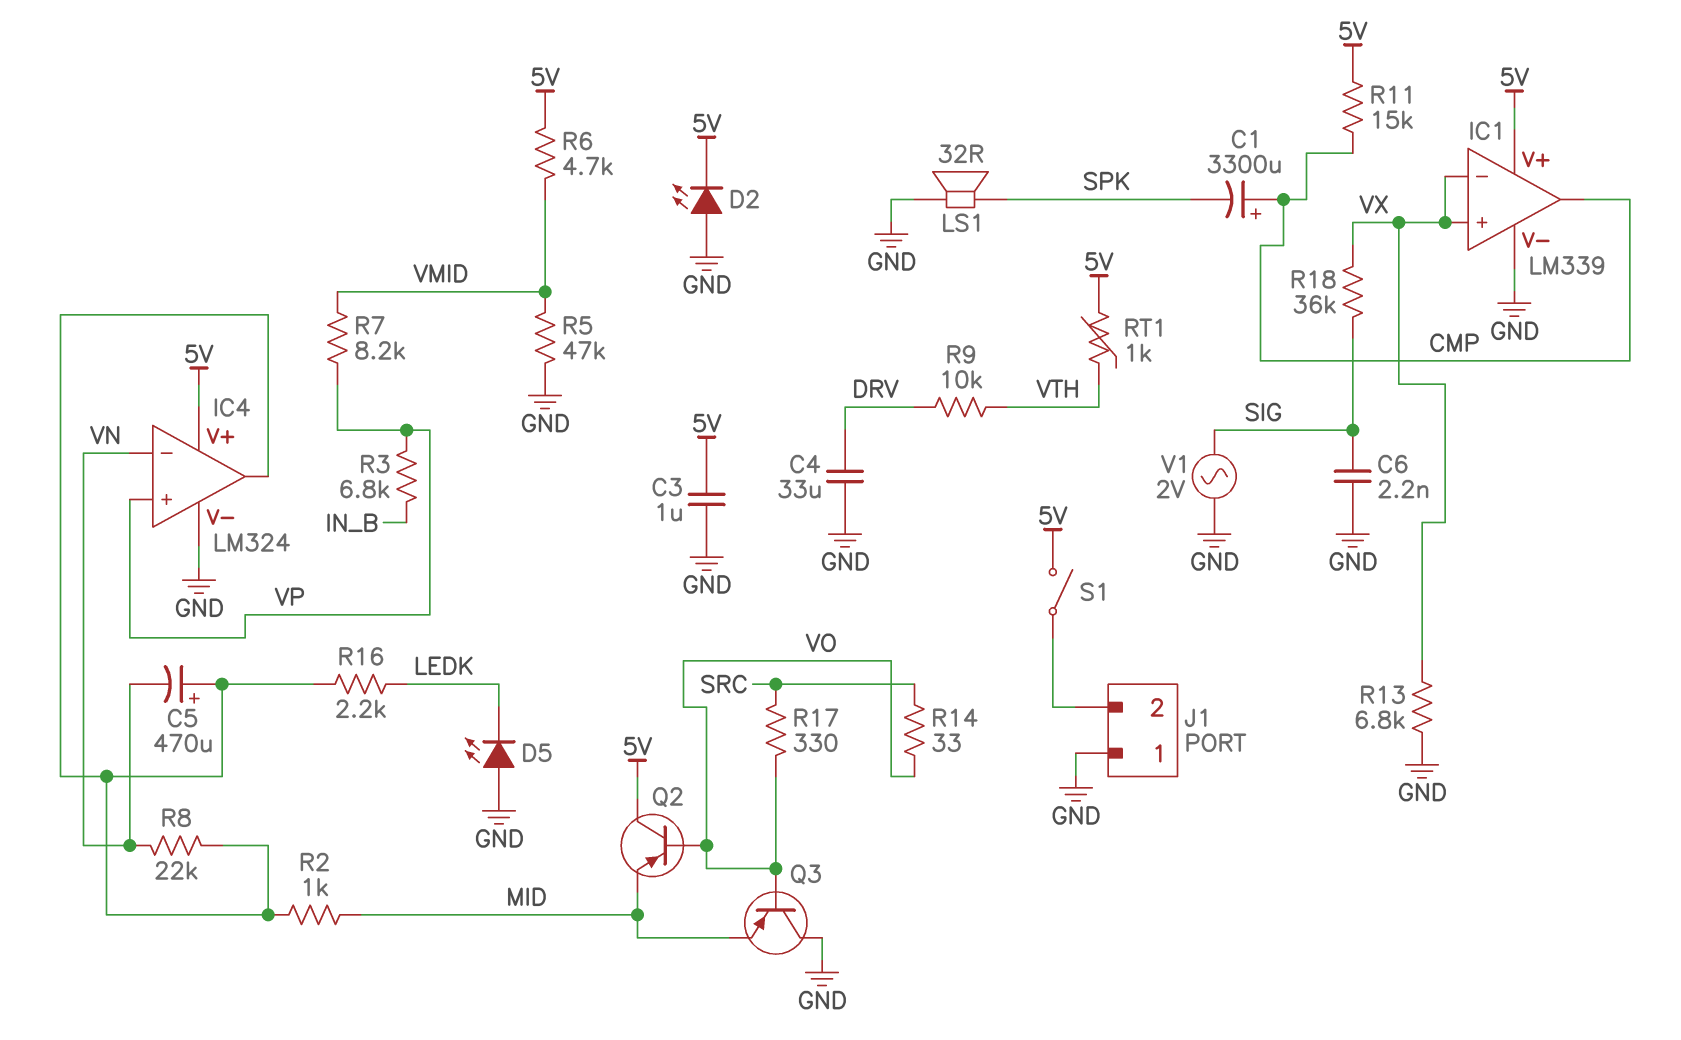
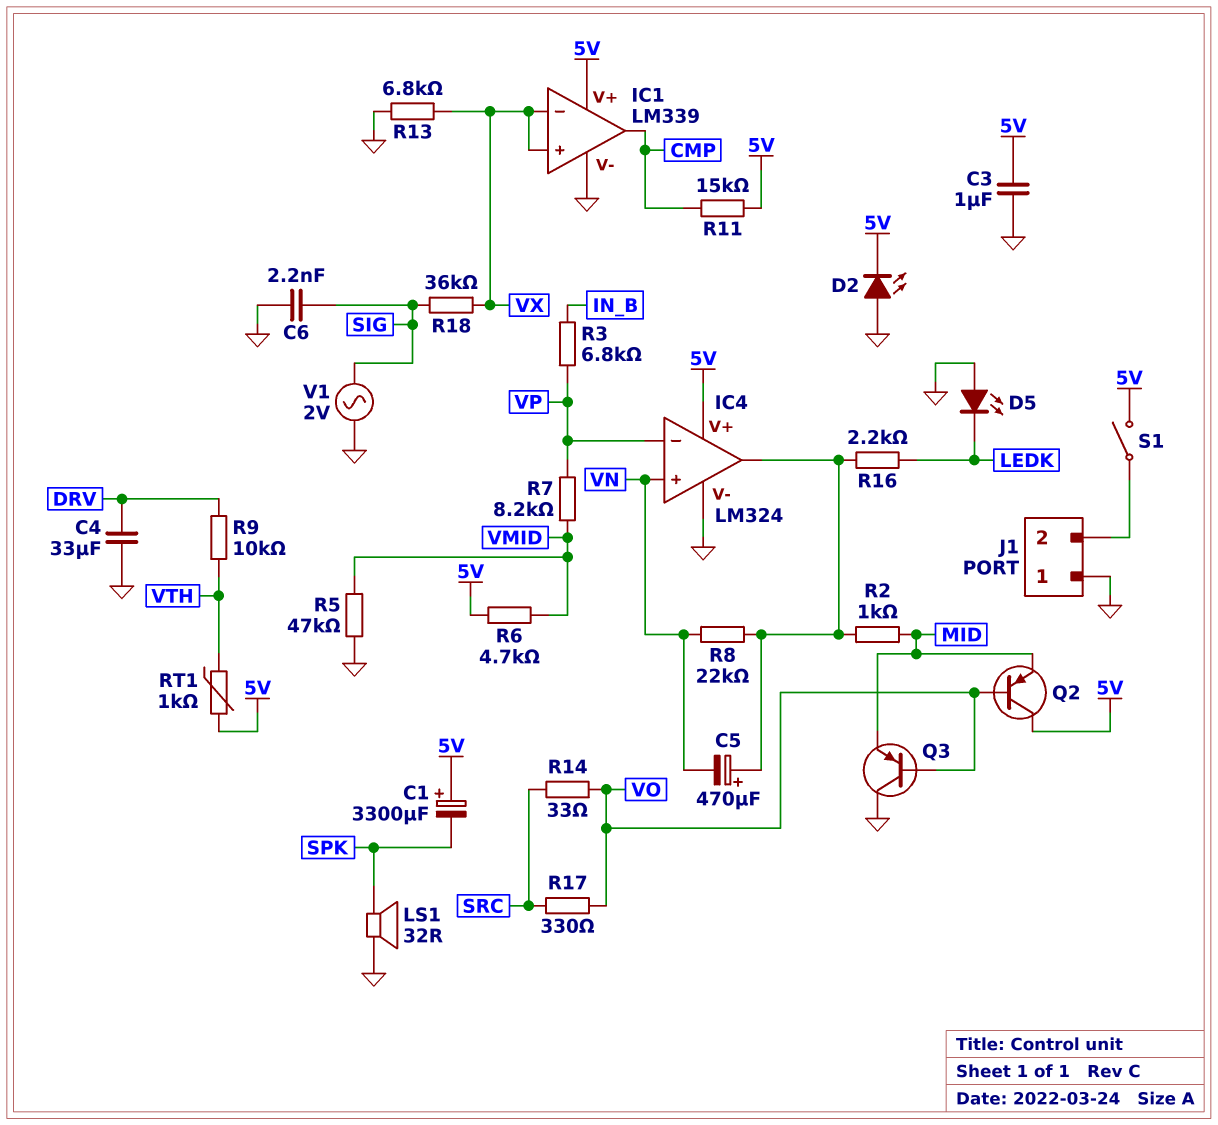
C1: 3300uF (plus CMP, minus SPK) -> 3300uF (plus 5V, minus SPK)
IC4 pin in+: VP -> VN
IC4 pin in-: VN -> VP

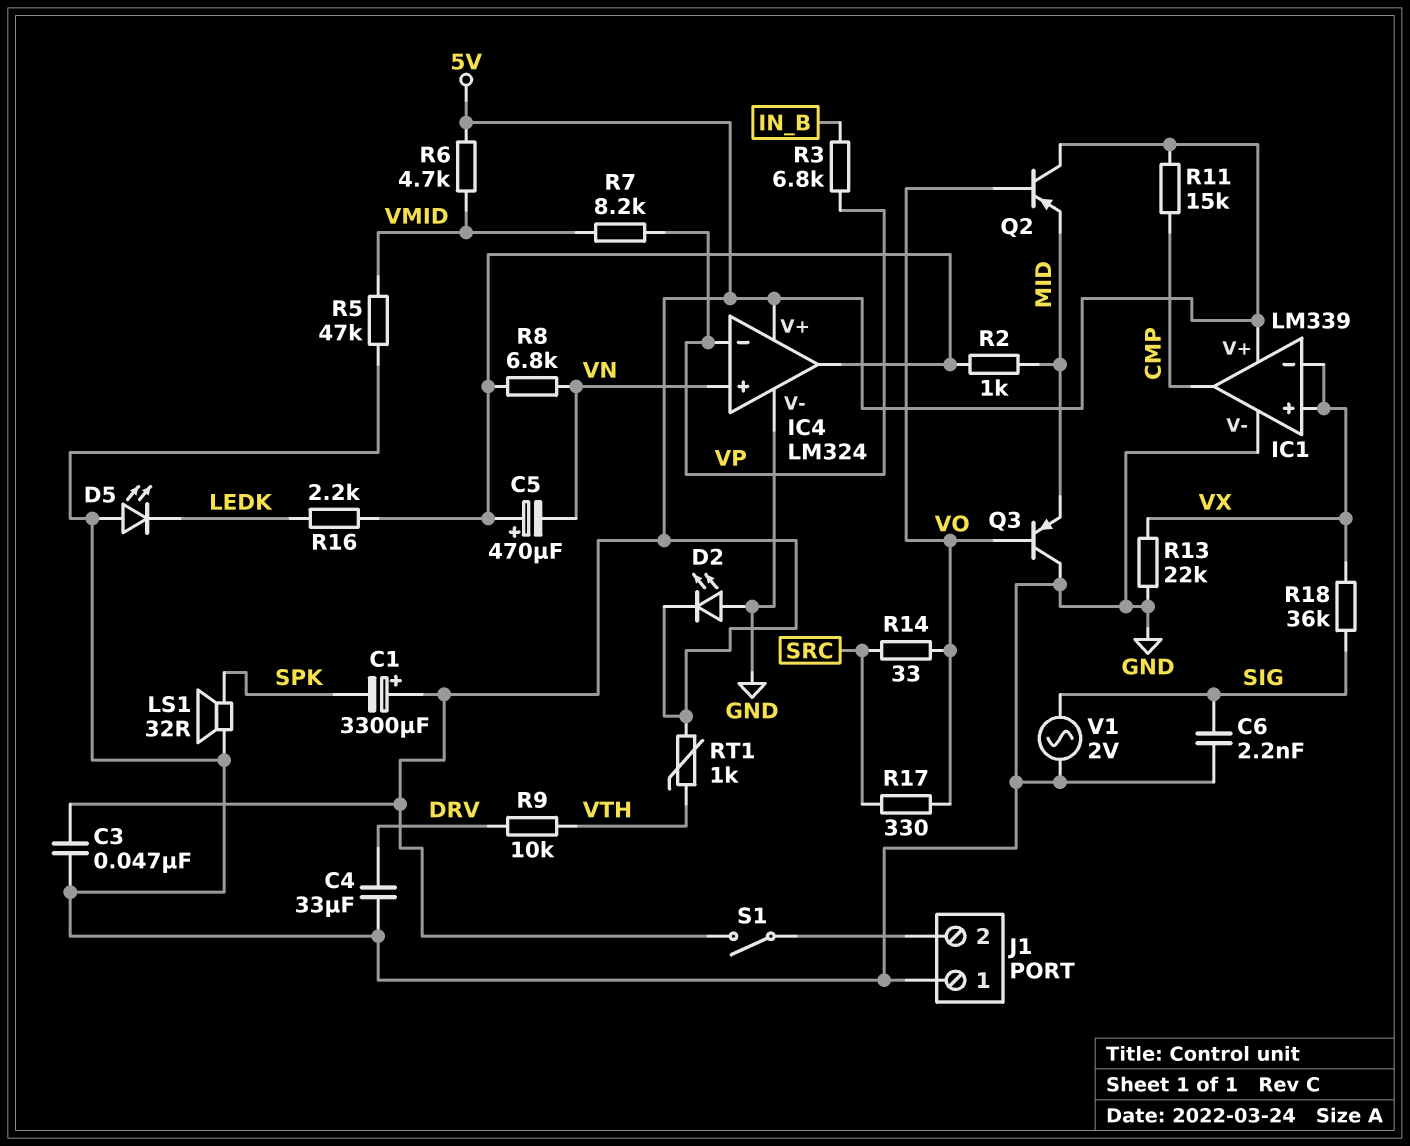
C3: 1uF (5V, GND) -> 47nF (5V, GND)
R8: 22k (IC4/out, VN) -> 6.8k (IC4/out, VN)
R13: 6.8k (GND, VX) -> 22k (GND, VX)

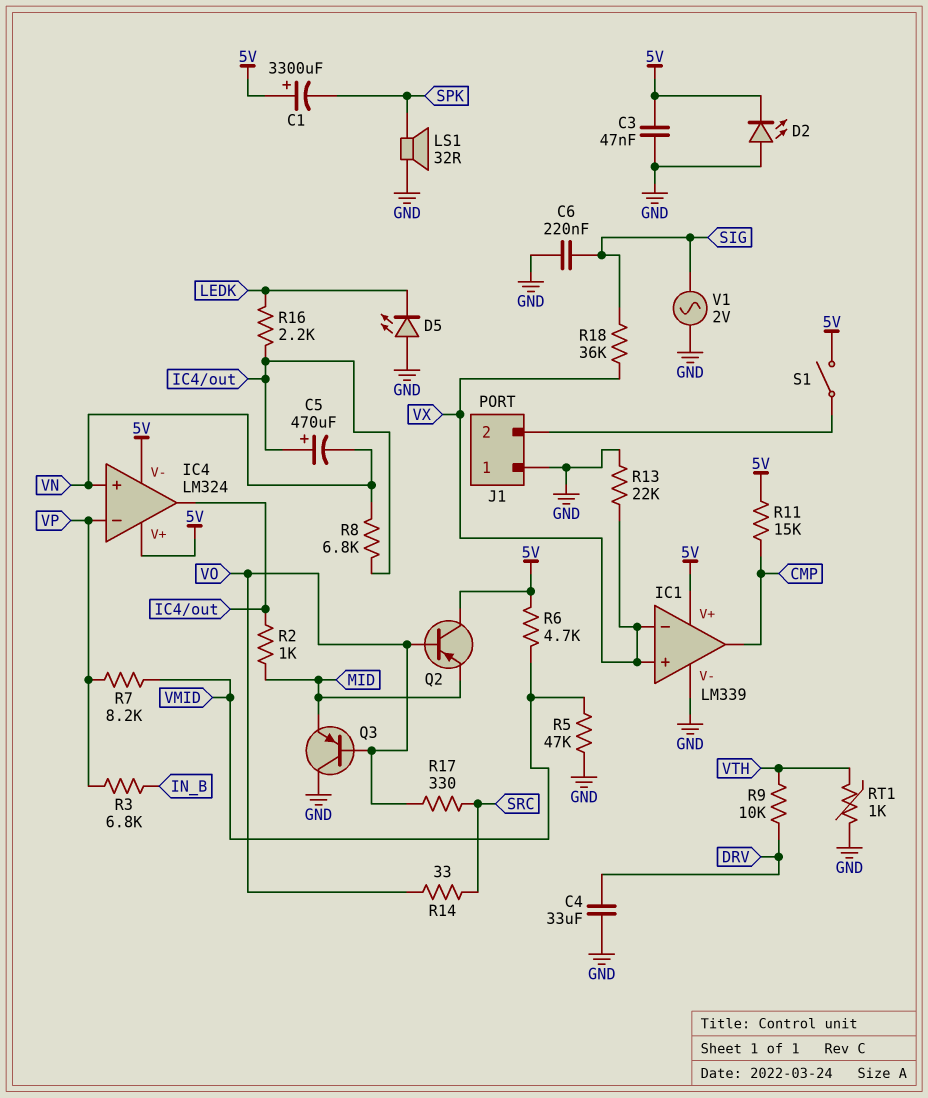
C6: 2.2nF (GND, SIG) -> 220nF (GND, SIG)
IC4 pin V-: GND -> 5V
RT1: 1k (5V, VTH) -> 1k (GND, VTH)

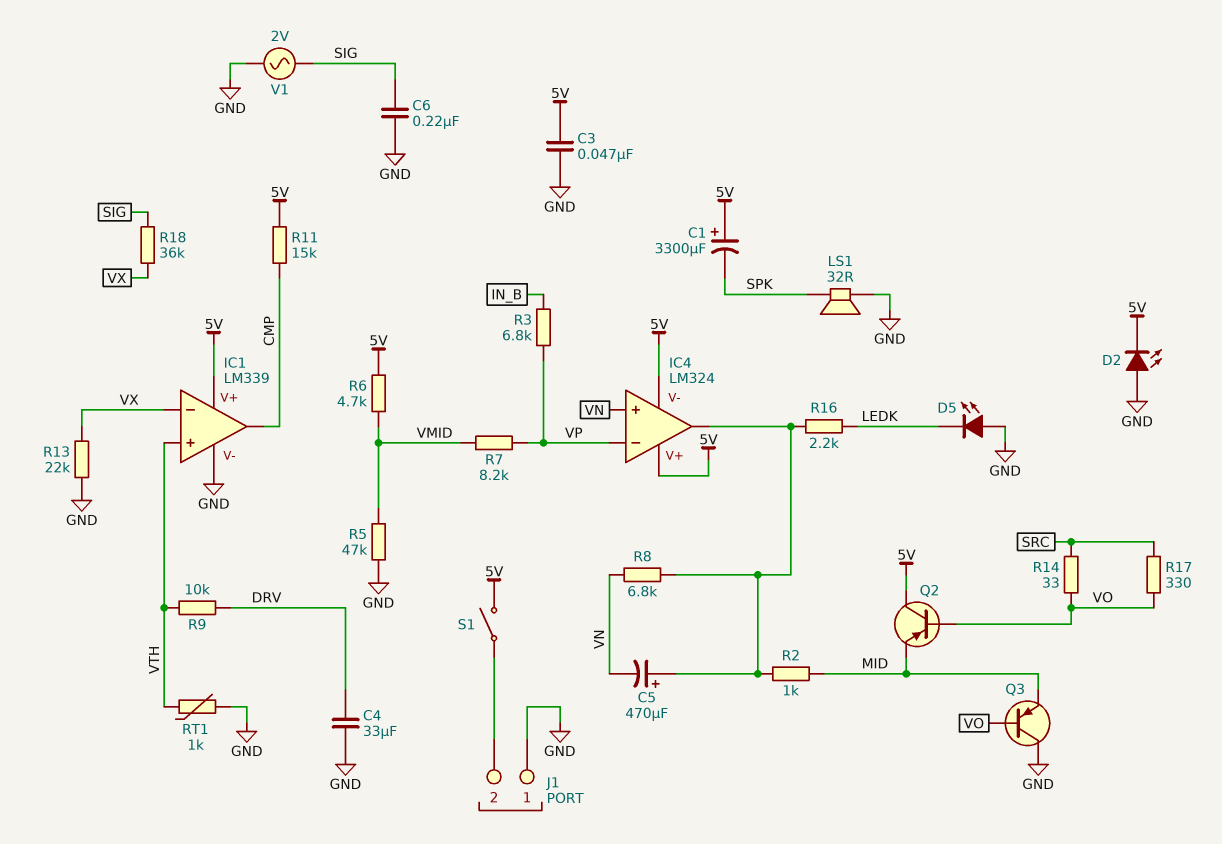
IC1 pin in+: VX -> VTH

